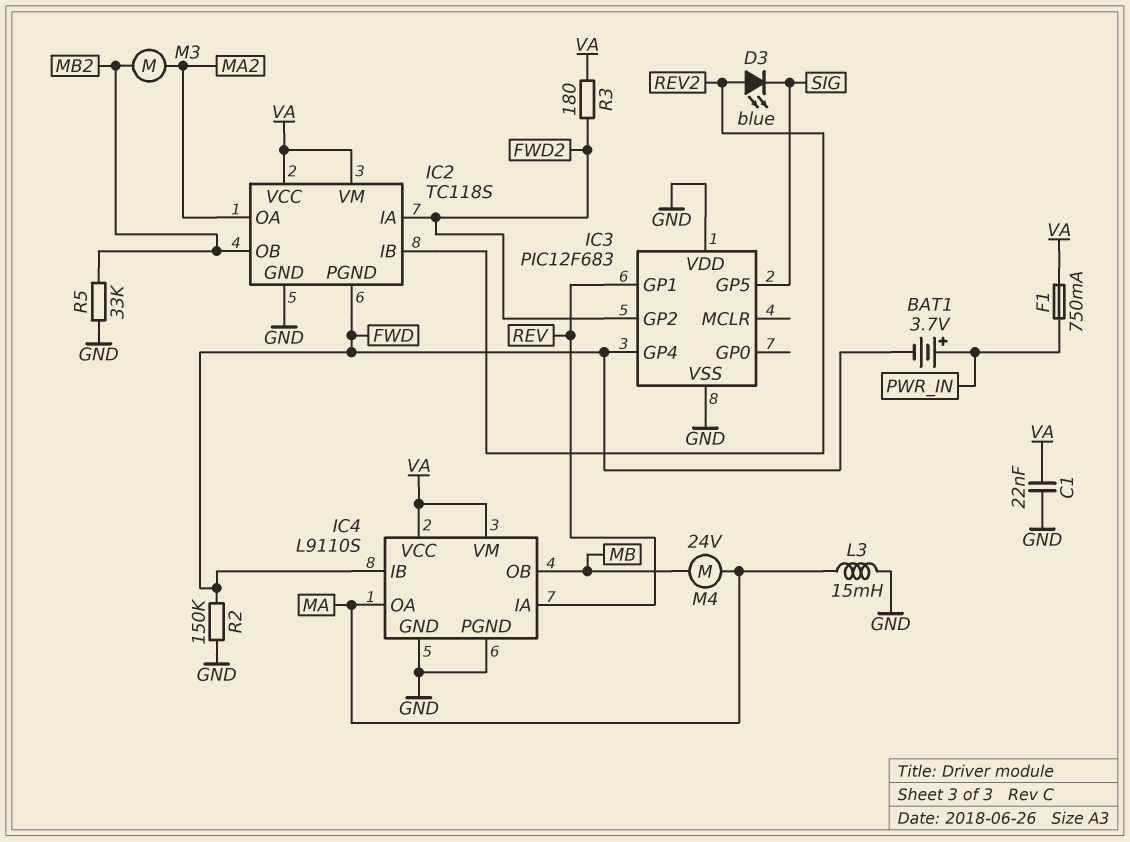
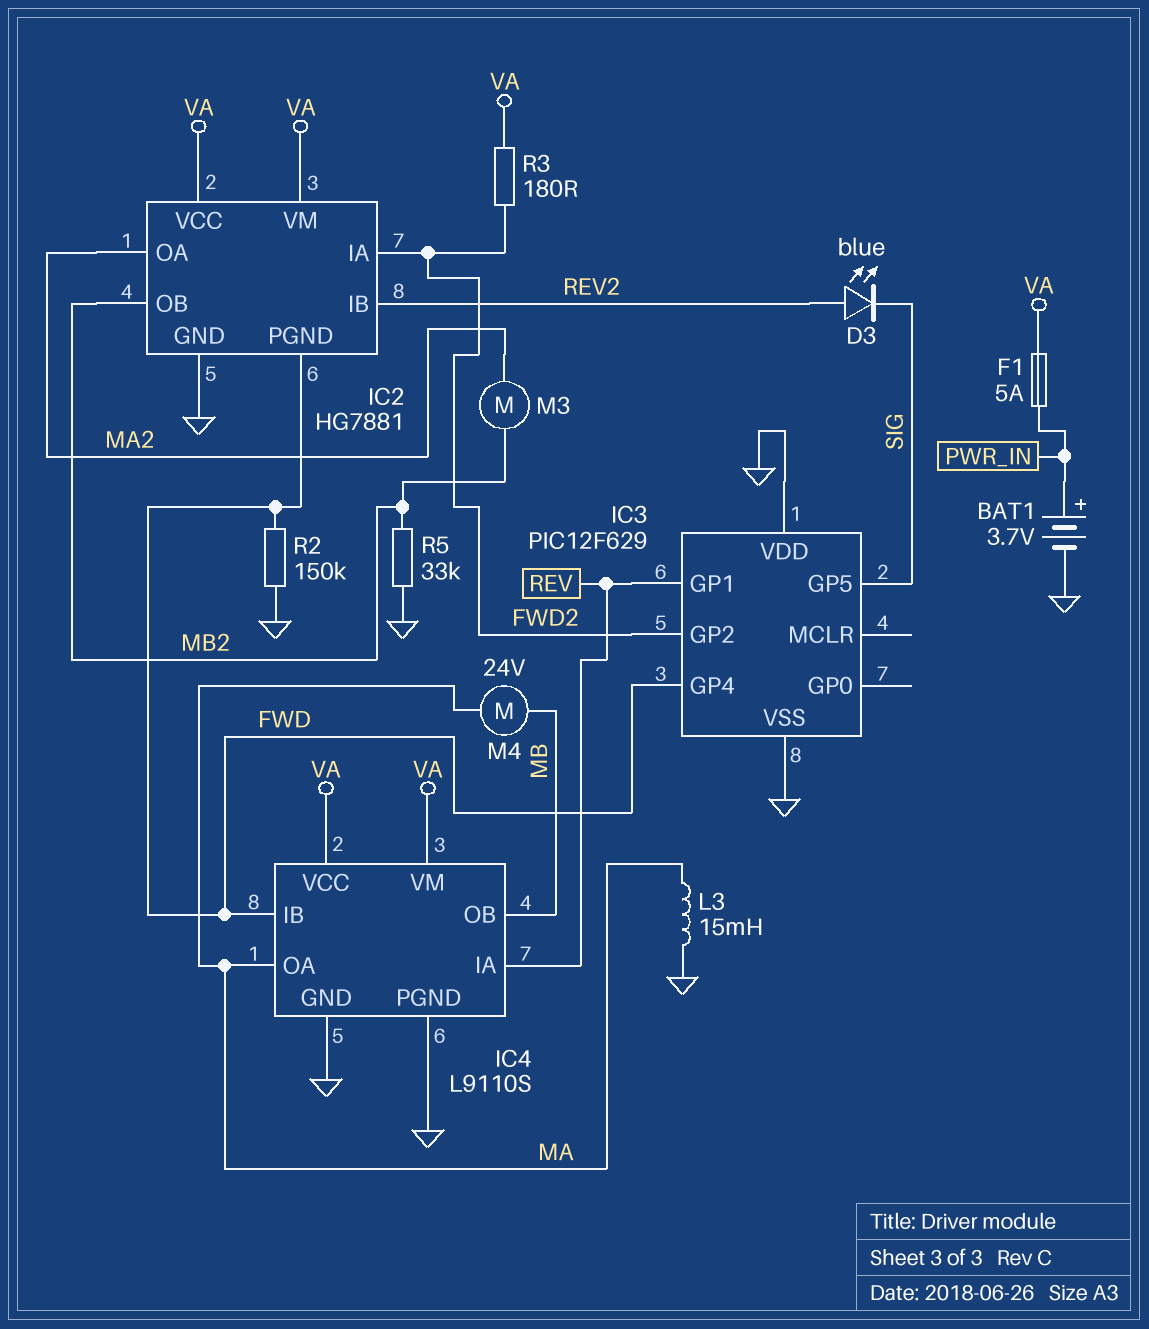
BAT1: 3.7V (plus PWR_IN, minus FWD) -> 3.7V (plus PWR_IN, minus GND)
C1: 22nF (GND, VA) -> none
F1: 750mA (PWR_IN, VA) -> 5A (PWR_IN, VA)
IC2: TC118S -> HG7881
IC3: PIC12F683 -> PIC12F629

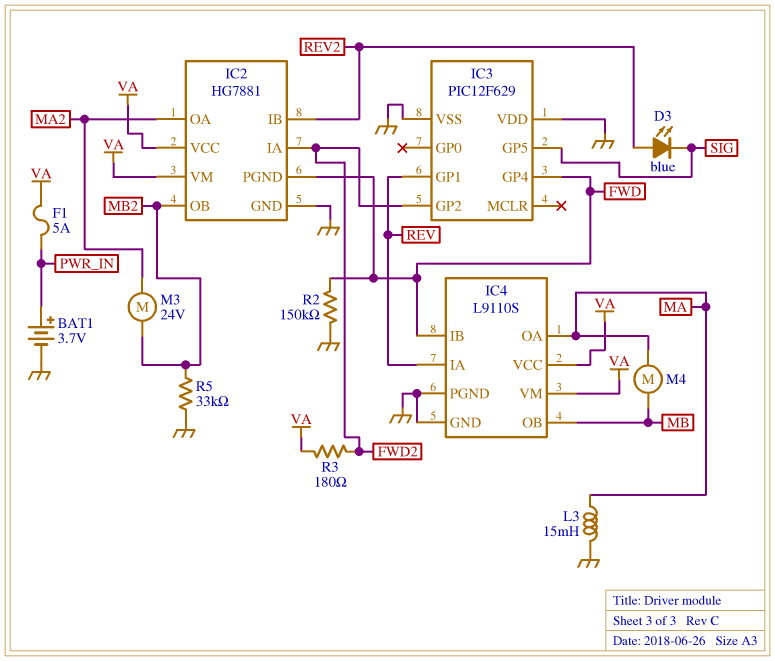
M3: motor (MA2, MB2) -> motor 24V (MA2, MB2)
M4: motor 24V (MA, MB) -> motor (MA, MB)

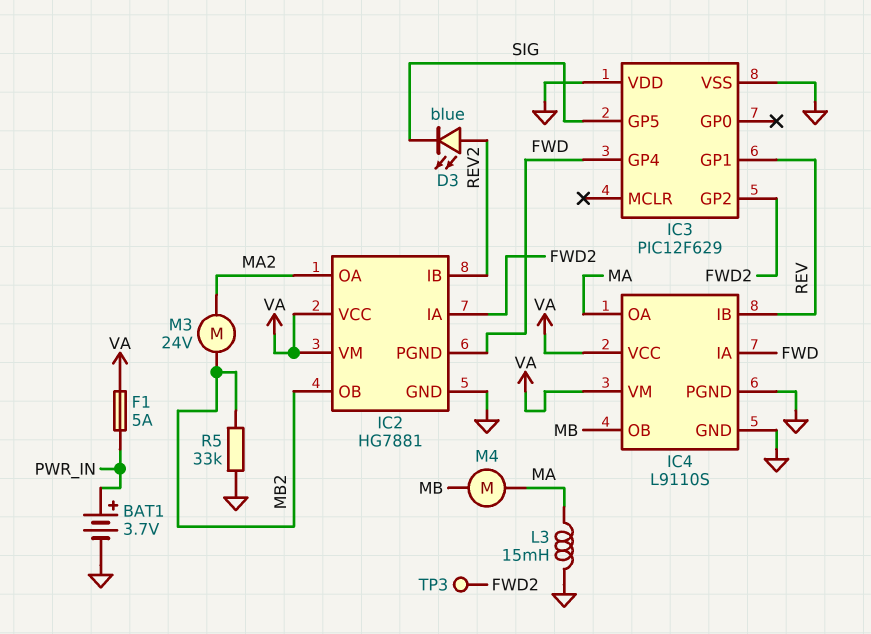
IC4 pin IA: REV -> FWD
IC4 pin IB: FWD -> REV
R2: 150k (FWD, GND) -> none
R3: 180 (FWD2, VA) -> none
TP3: none -> test point (FWD2)

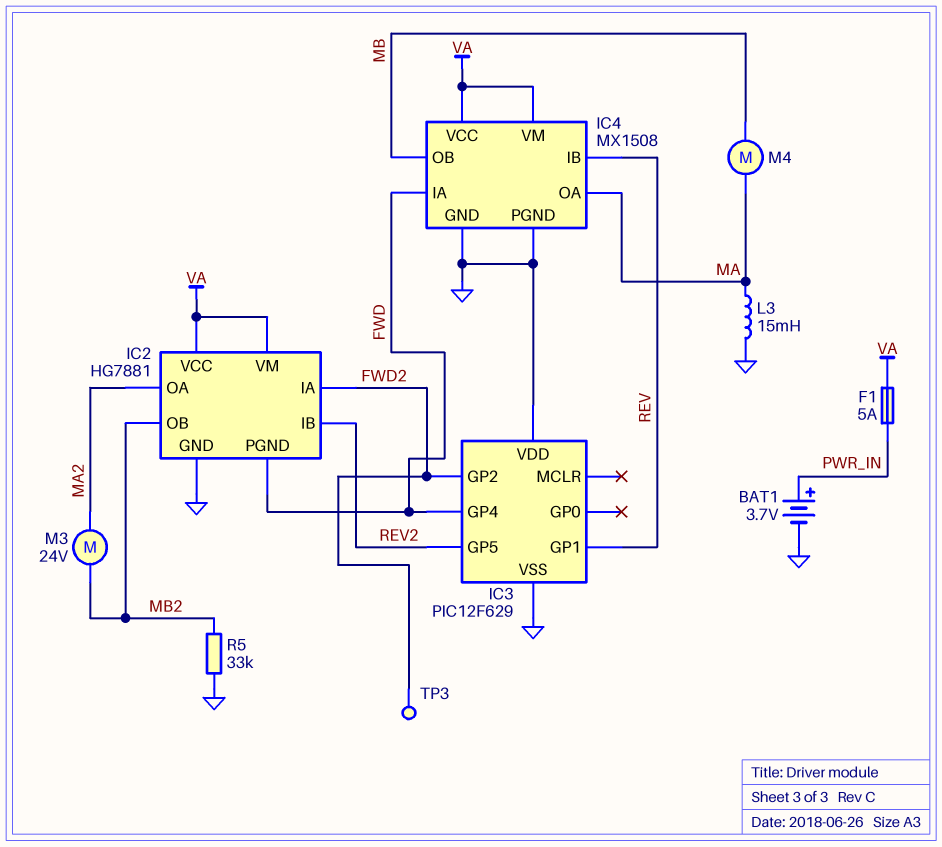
D3: LED blue (A REV2, K SIG) -> none
IC3 pin GP5: SIG -> REV2
IC4: L9110S -> MX1508

